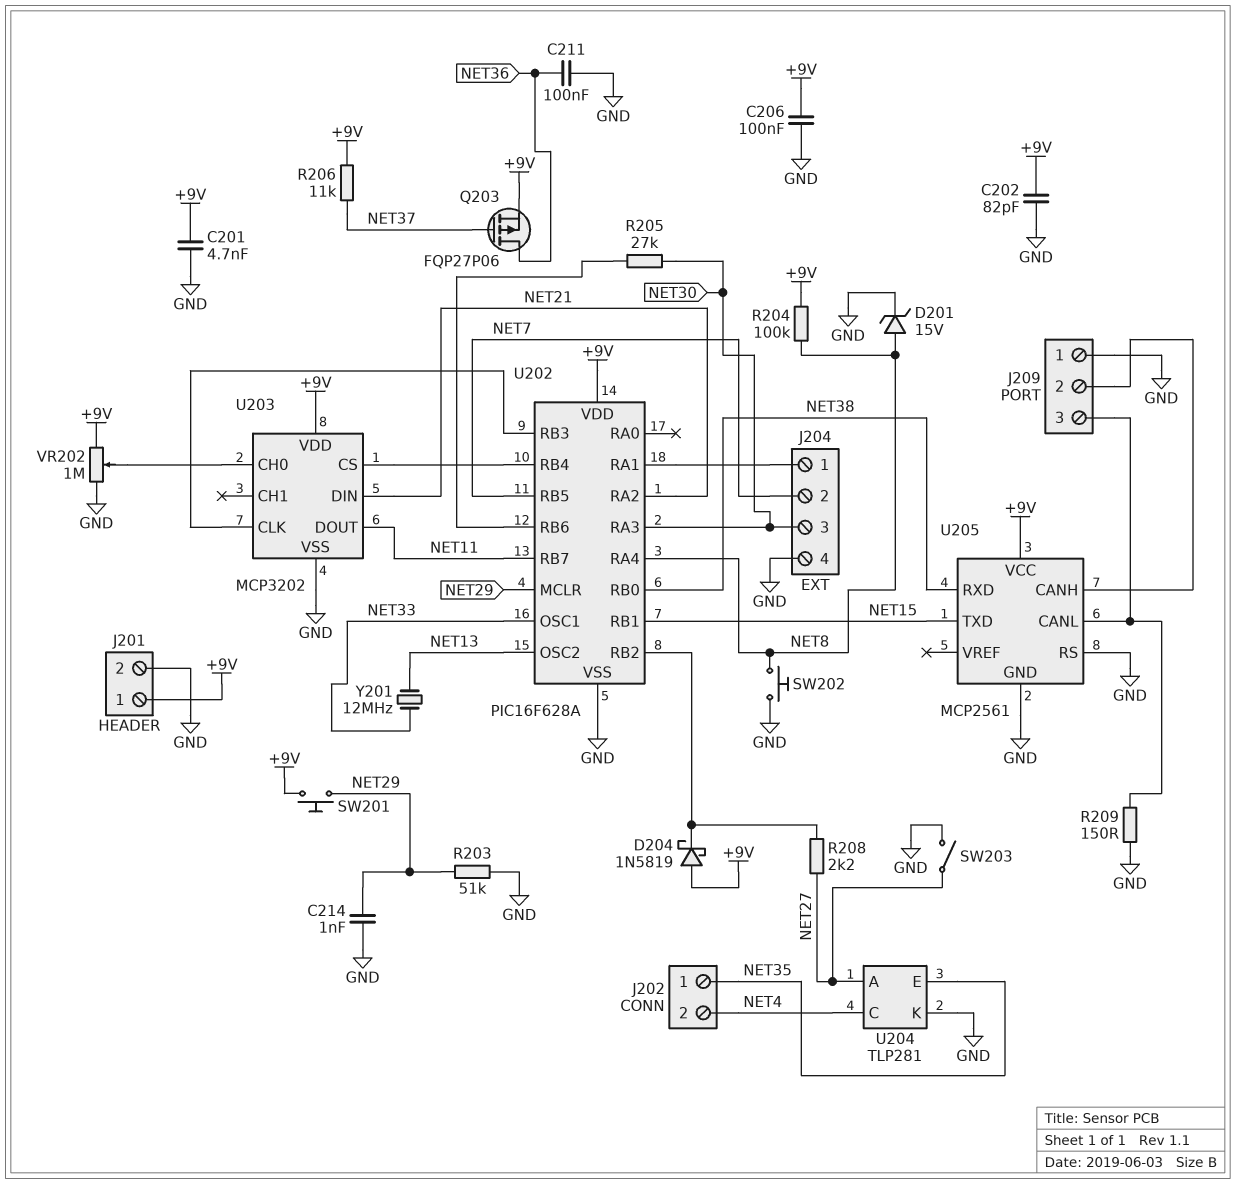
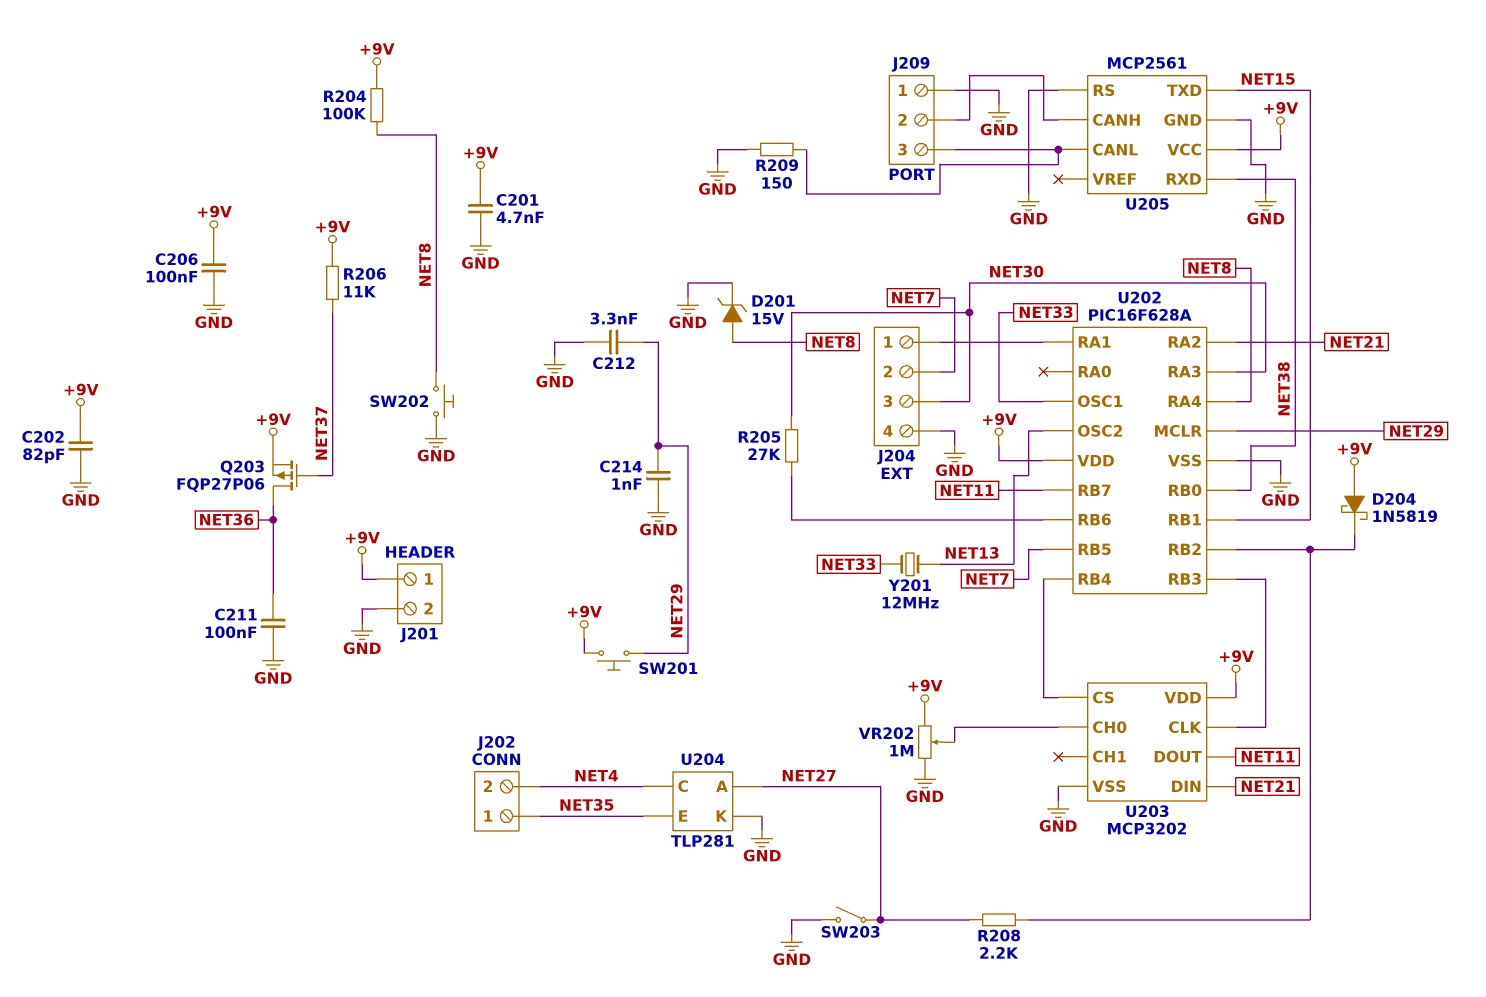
C212: none -> 3.3nF (GND, NET29)
R203: 51k (GND, NET29) -> none

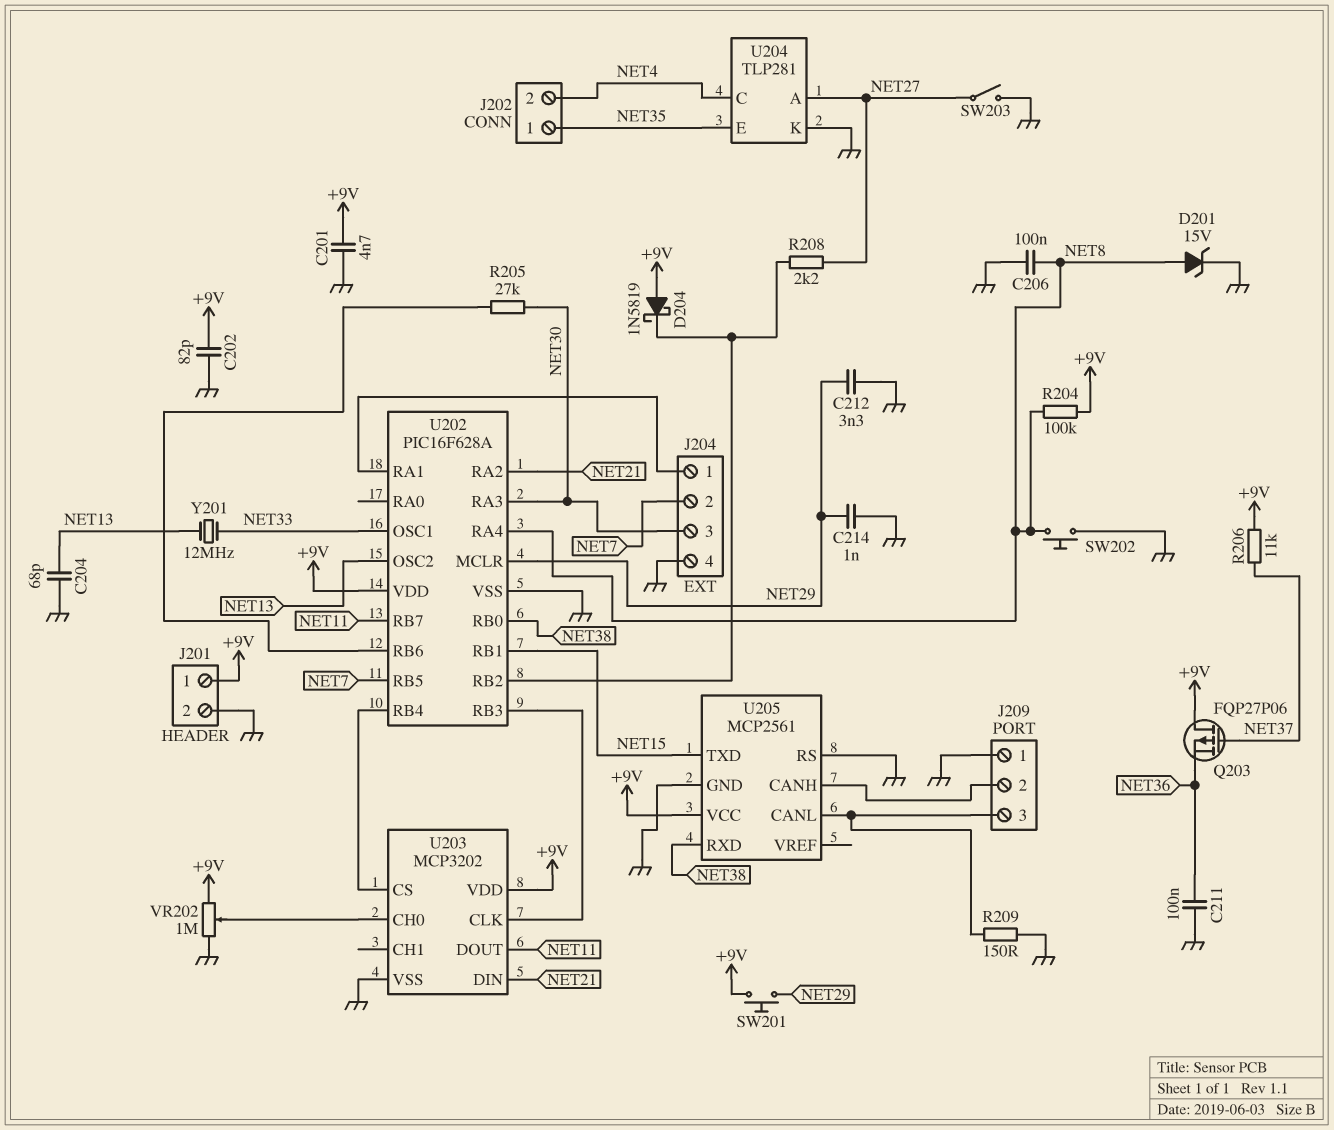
C204: none -> 68pF (GND, NET13)
C206: 100nF (+9V, GND) -> 100nF (GND, NET8)
Q203: PMOS FQP27P06 (G NET37, D NET36, S +9V) -> PMOS FQP27P06 (G NET37, D +9V, S NET36)

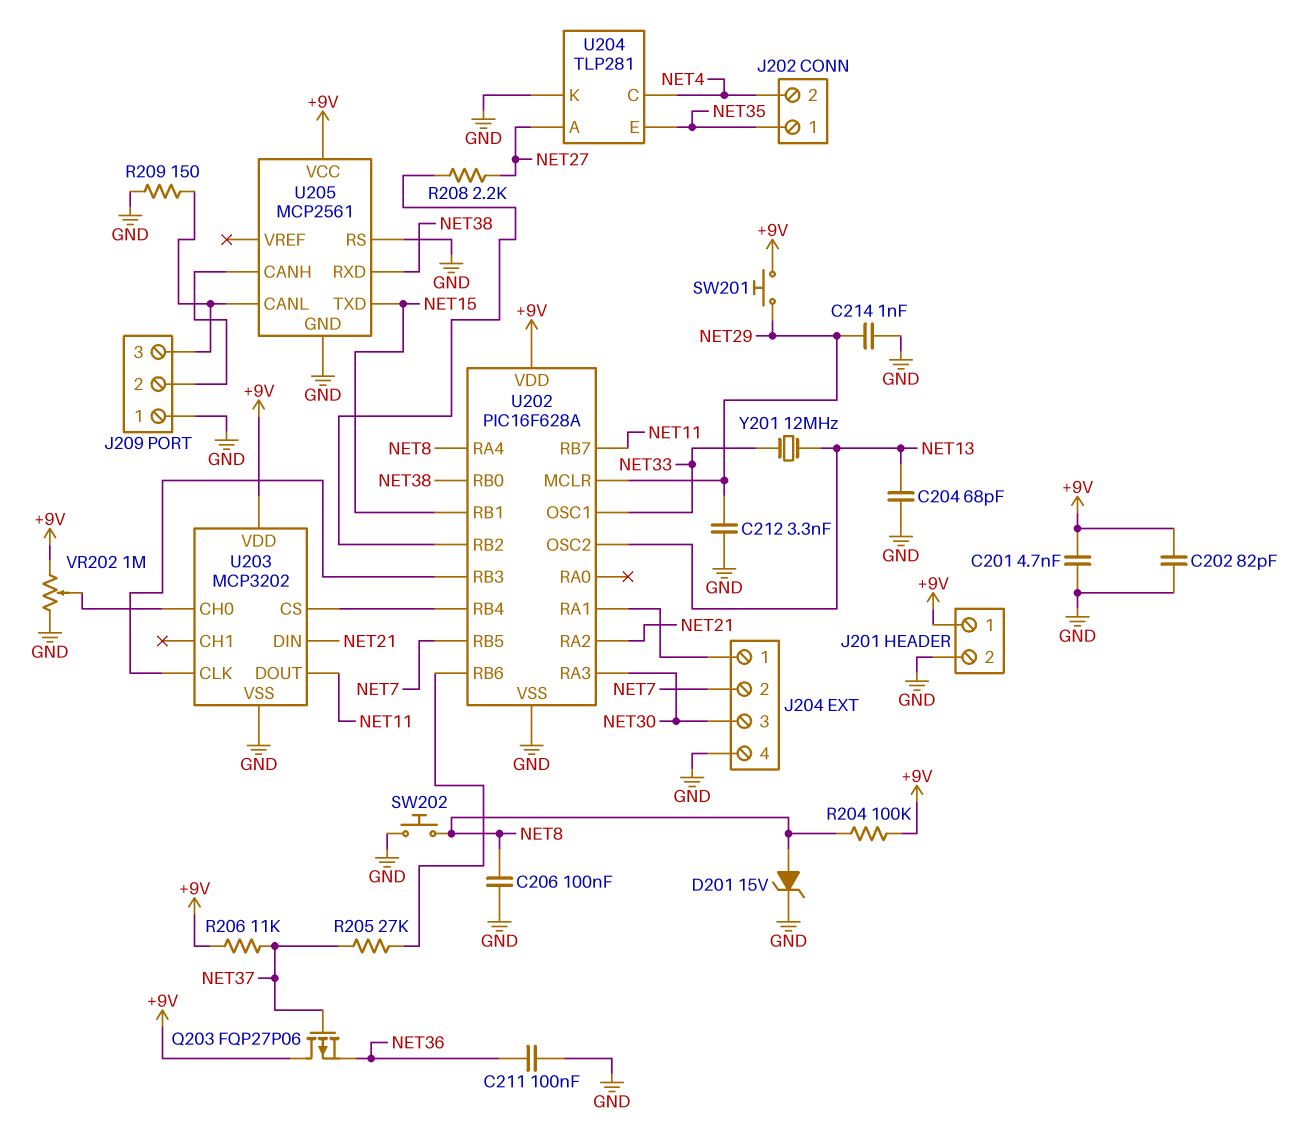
D204: schottky 1N5819 (A +9V, K U202/RB2) -> none
R205: 27k (NET30, U202/RB6) -> 27k (NET37, U202/RB6)
SW203: switch (GND, NET27) -> none

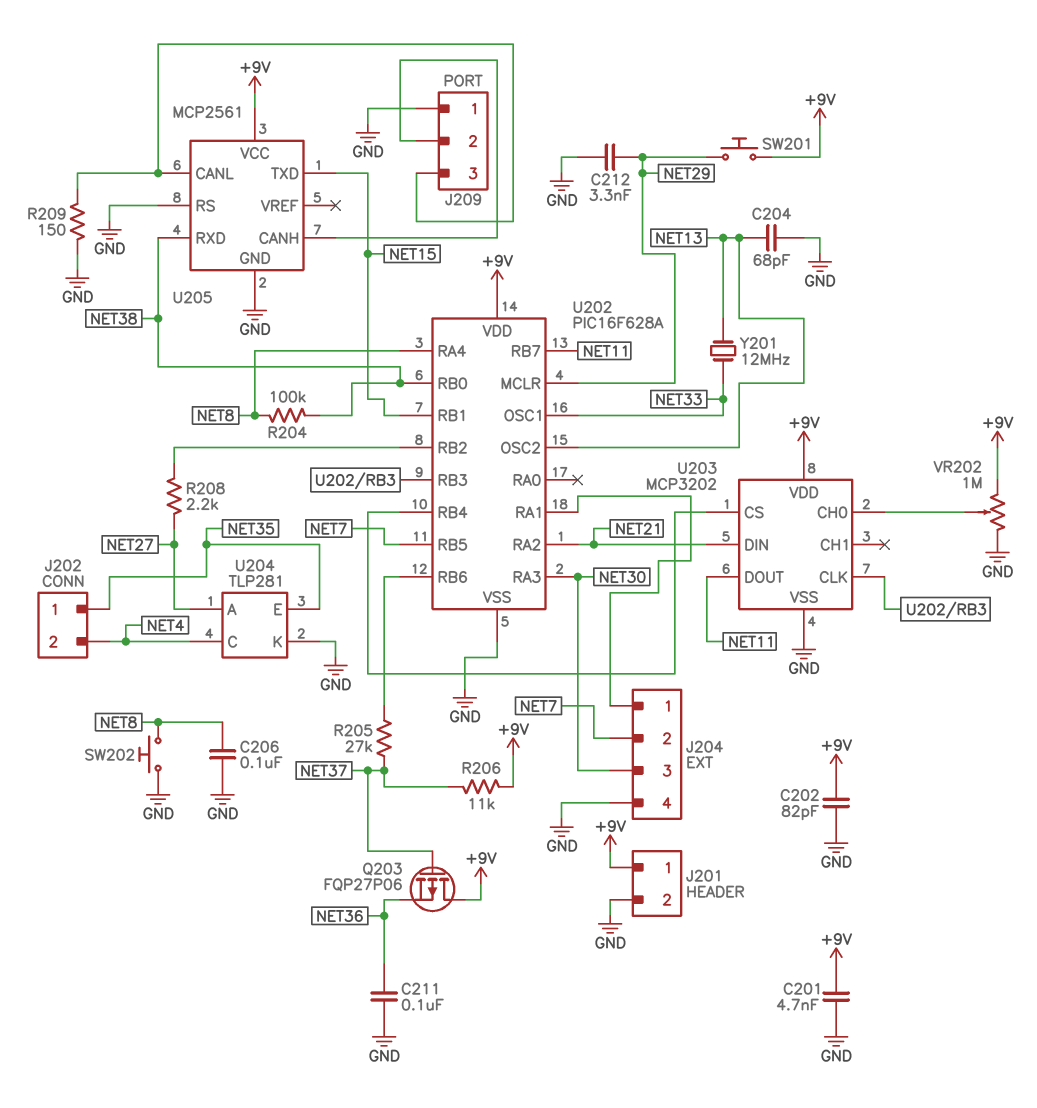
C214: 1nF (GND, NET29) -> none
D201: zener 15V (A NET8, K GND) -> none
R204: 100k (+9V, NET8) -> 100k (NET8, NET38)

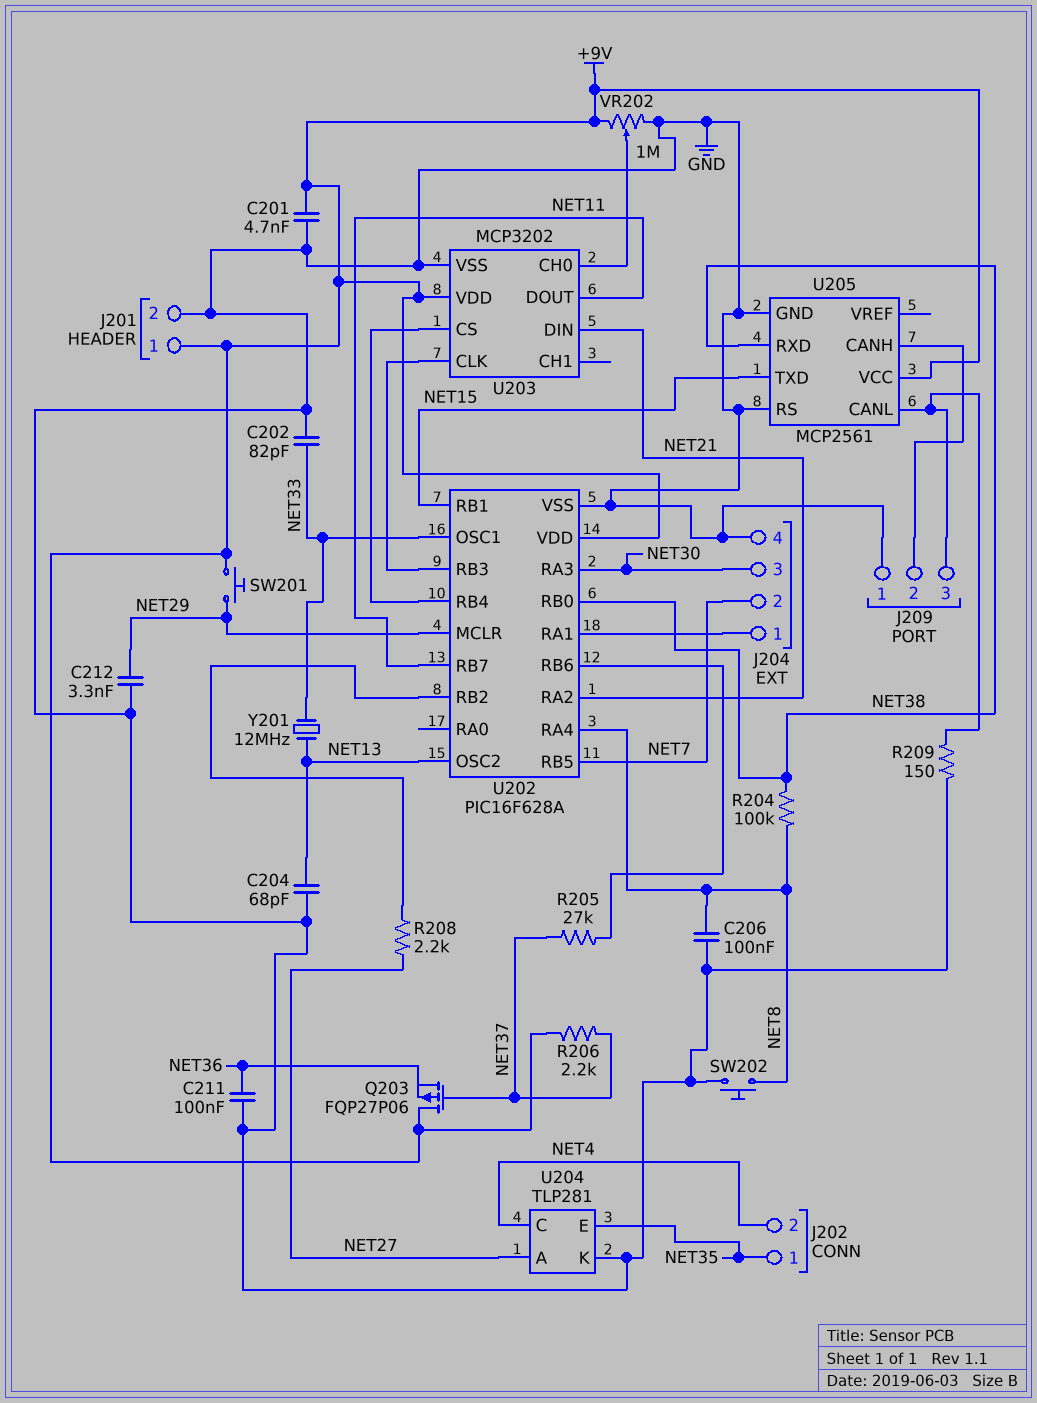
C202: 82pF (+9V, GND) -> 82pF (GND, NET33)
R206: 11k (+9V, NET37) -> 2.2k (+9V, NET37)

